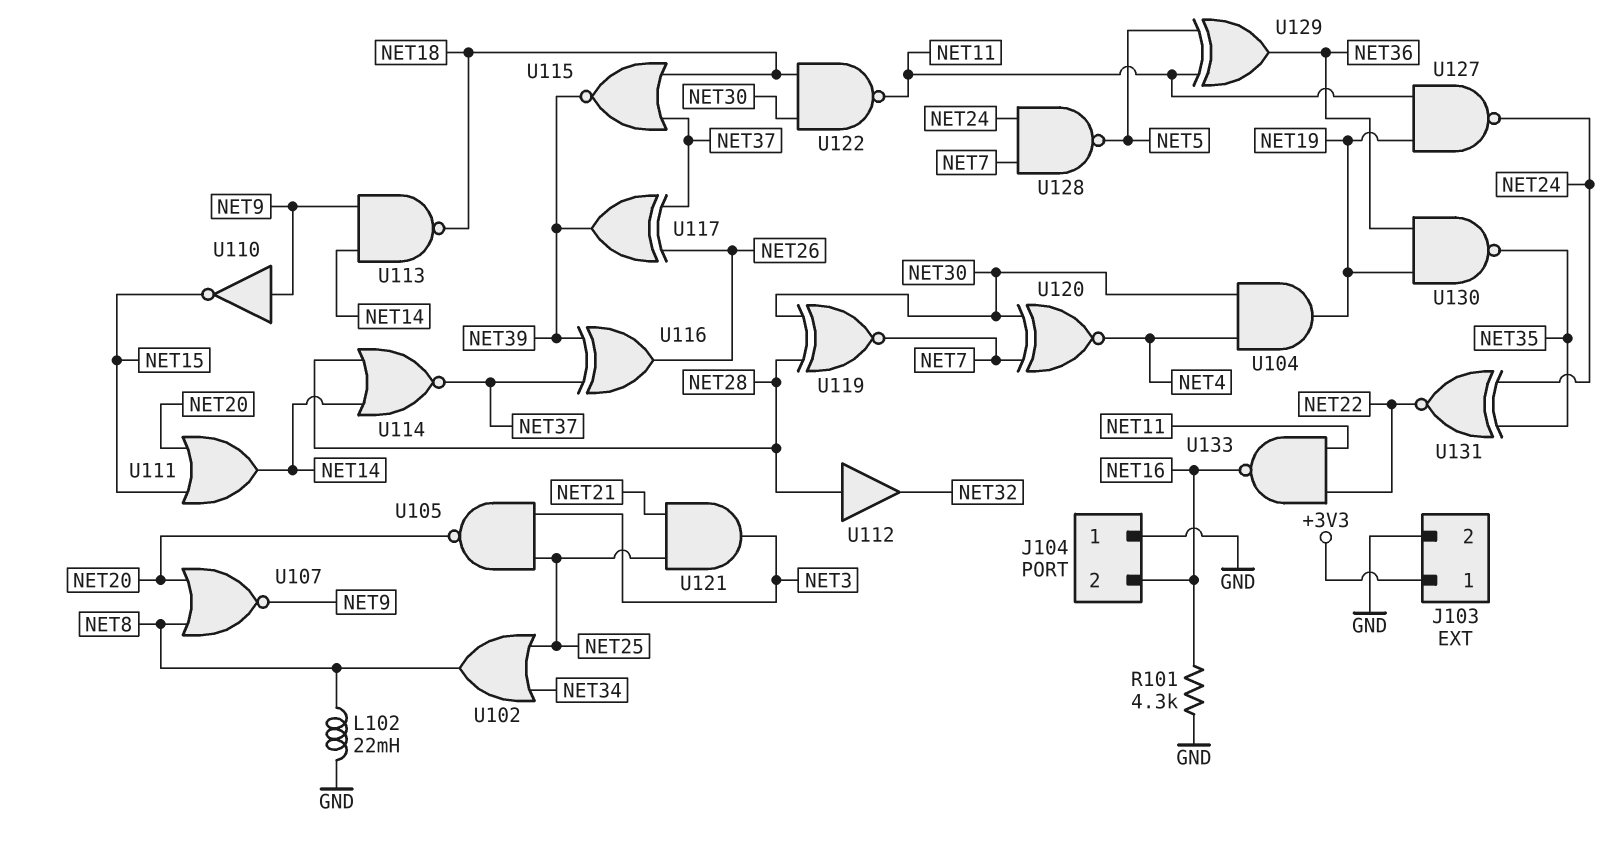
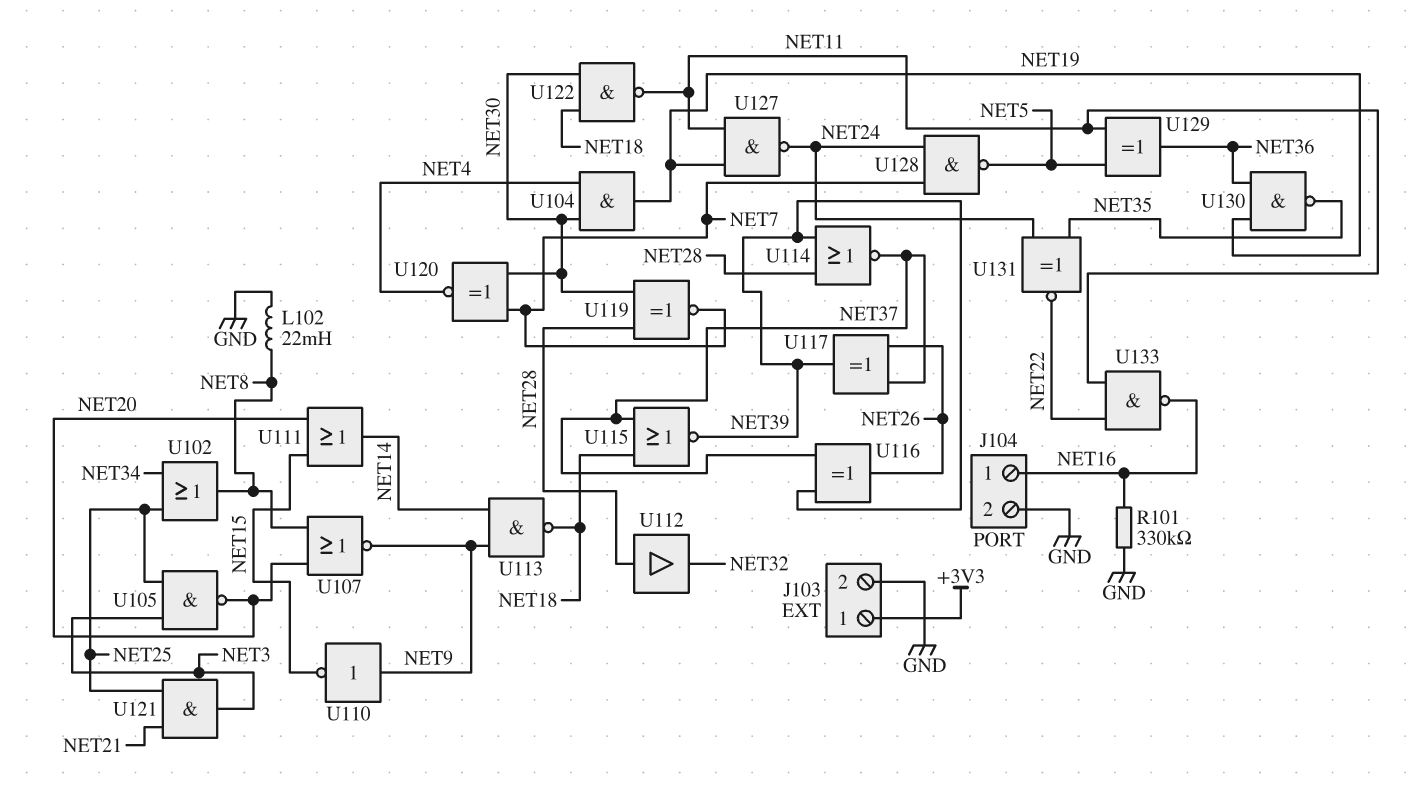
J104 pin 1: GND -> NET16
J104 pin 2: NET16 -> GND
R101: 4.3k (GND, NET16) -> 330k (GND, NET16)
U114: NOR (in NET14, in NET28, out NET37) -> NOR (in NET28, in NET39, out NET37)

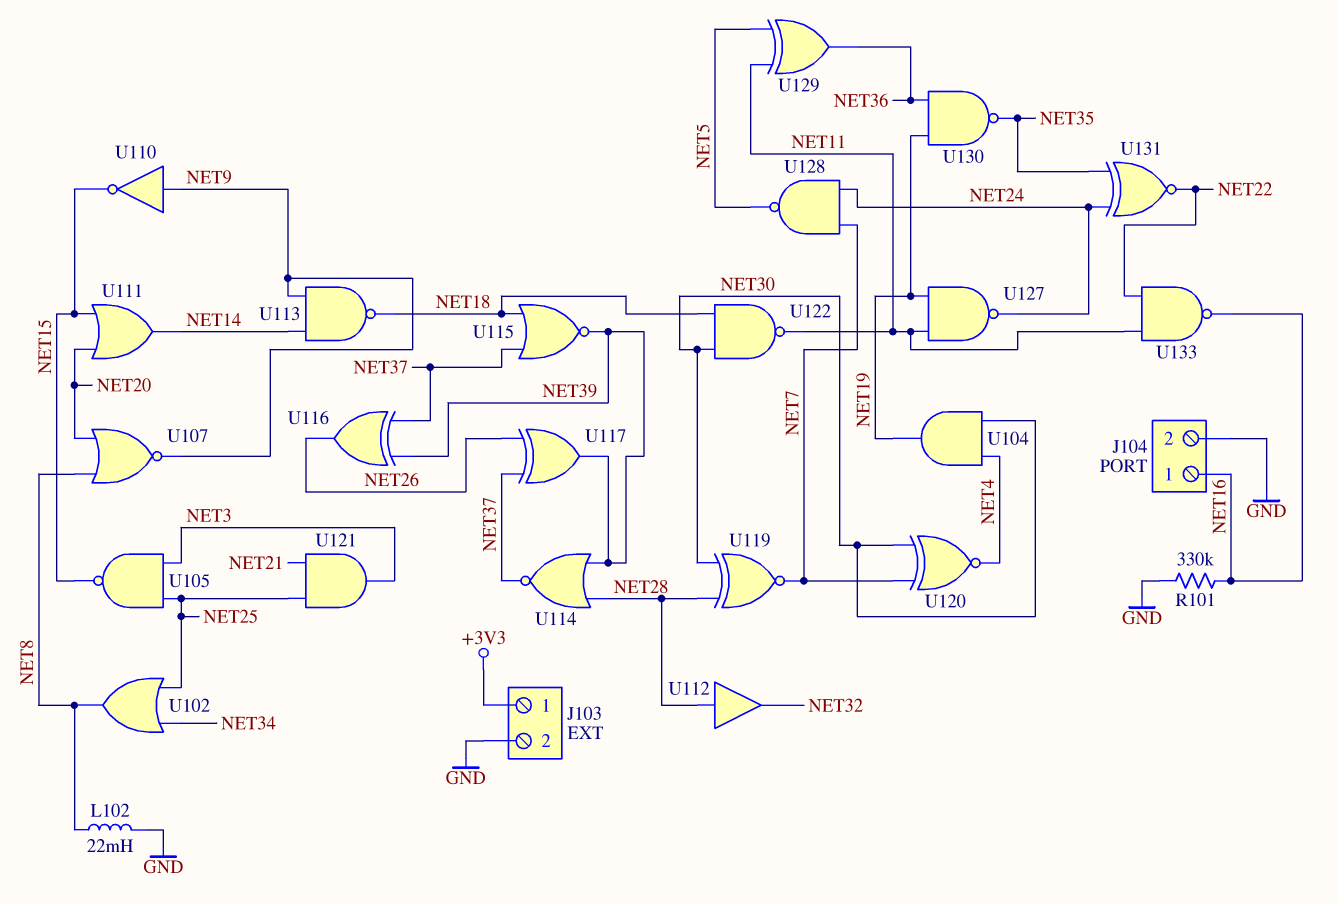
U105: NAND (in NET3, in NET25, out NET20) -> NAND (in NET3, in NET25, out NET15)

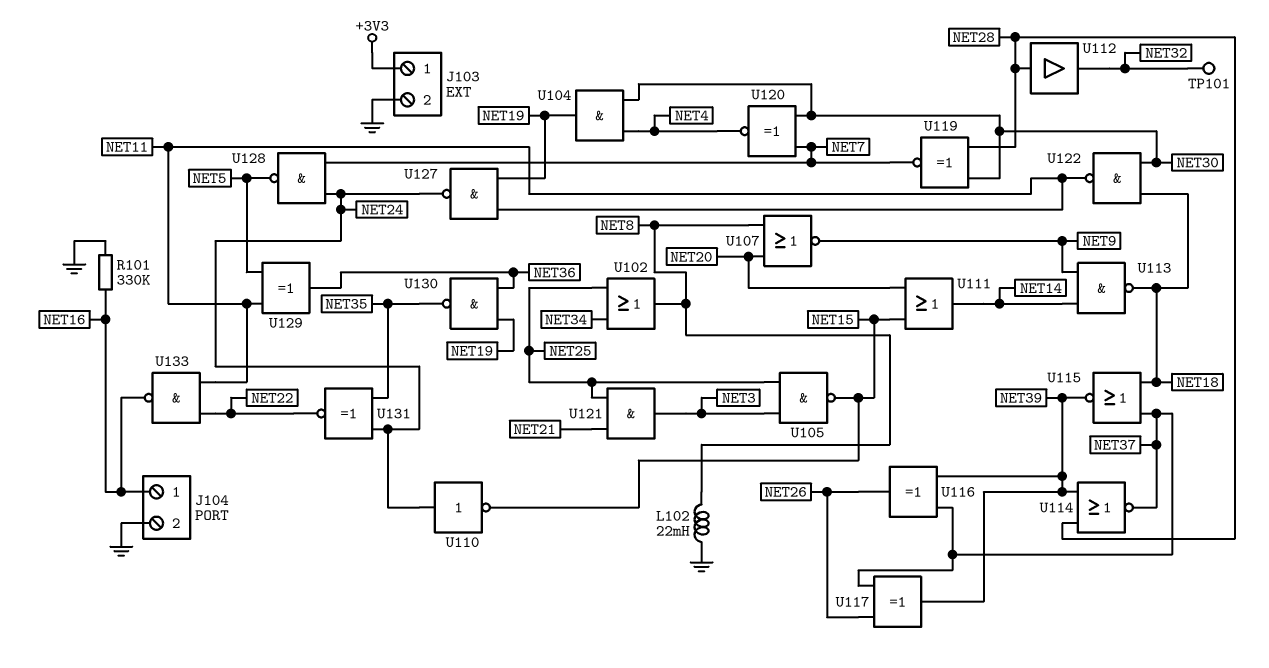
TP101: none -> test point (NET32)
U110: NOT (in NET9, out NET15) -> NOT (in NET24, out NET15)

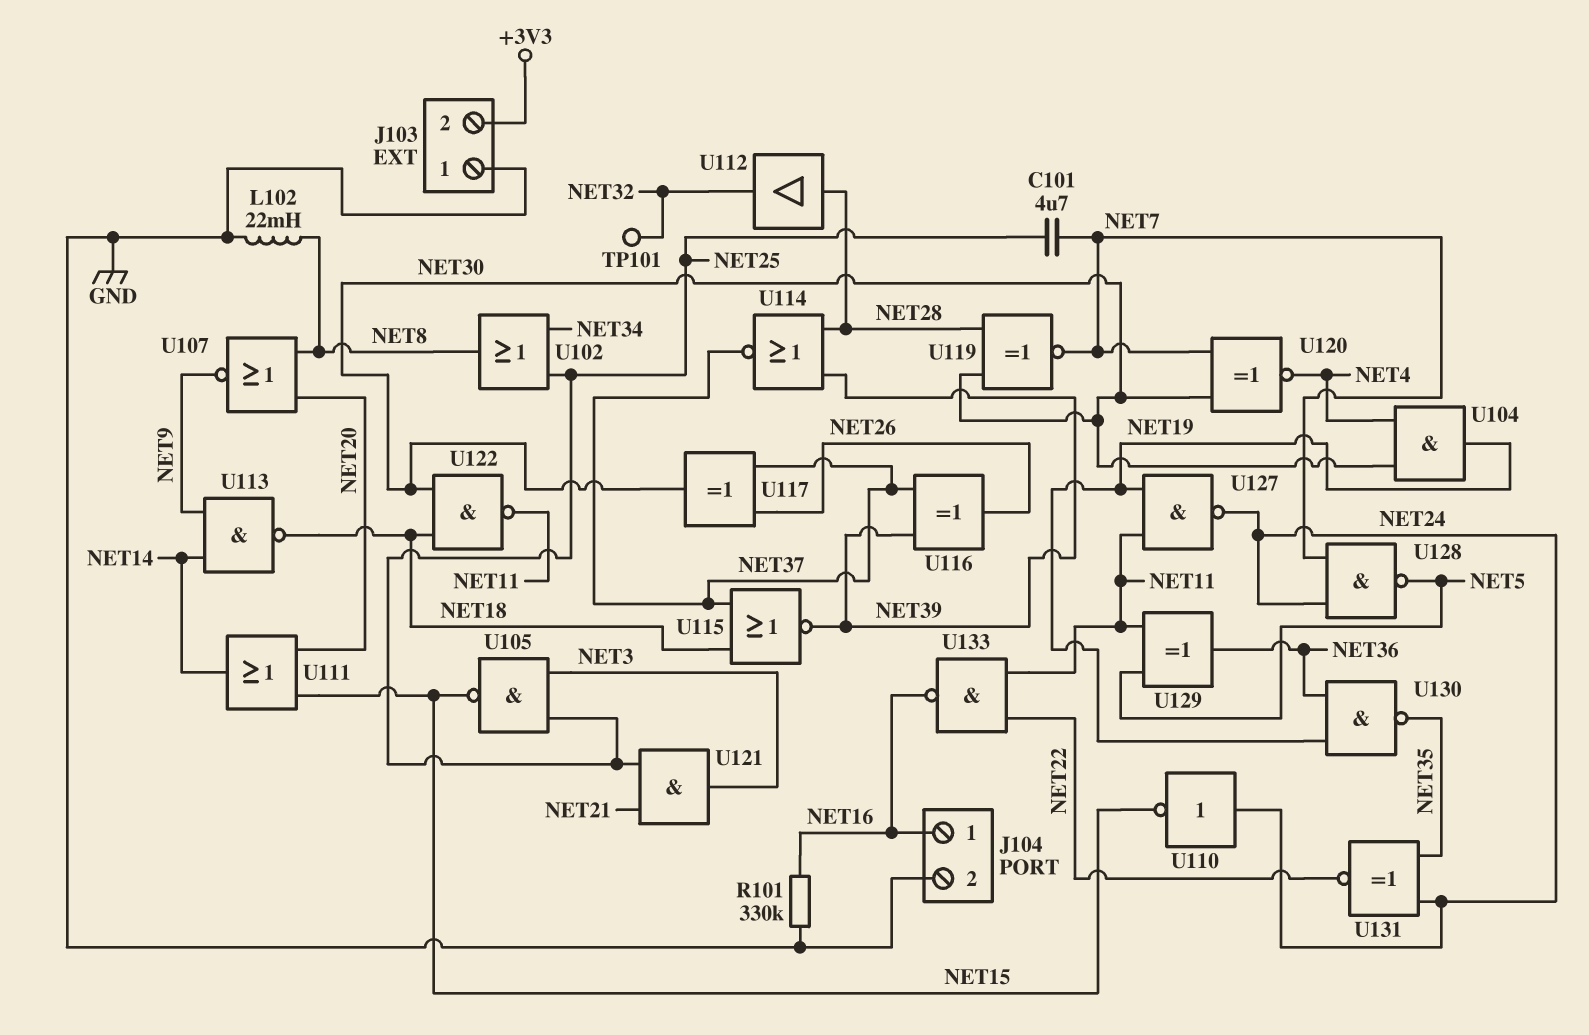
C101: none -> 4.7uF (NET7, NET25)
J103 pin 1: +3V3 -> GND
J103 pin 2: GND -> +3V3
U117: XOR (in NET26, in NET37, out NET39) -> XOR (in NET26, in NET37, out NET30)

